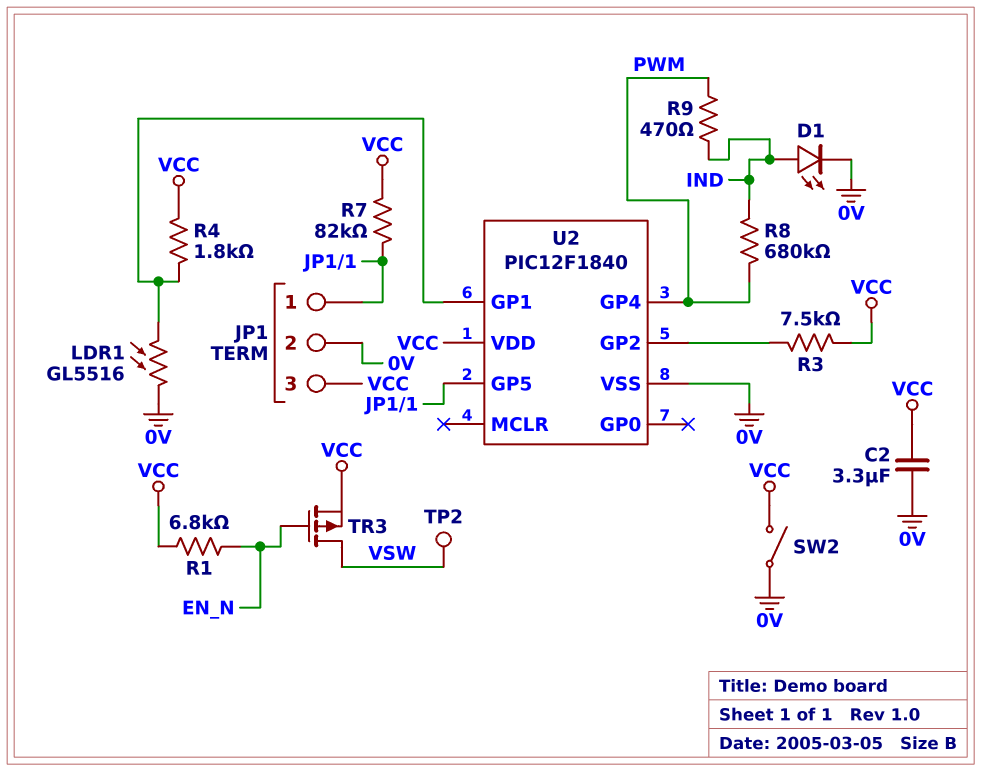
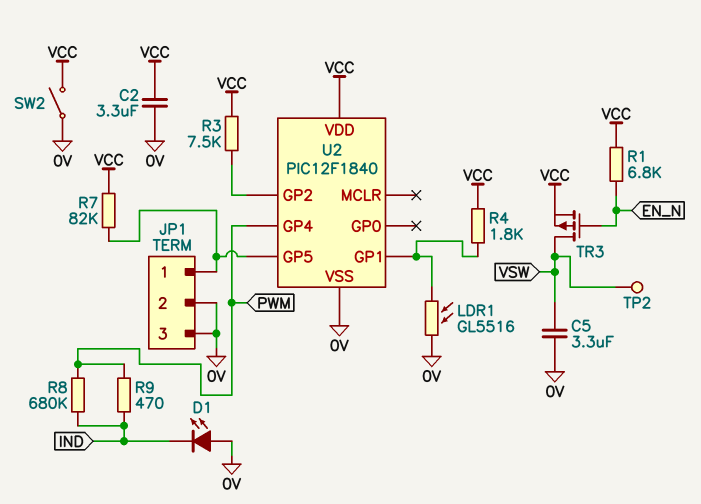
C5: none -> 3.3uF (0V, VSW)
D1: LED (A IND, K 0V) -> LED (A 0V, K IND)
JP1 pin 3: VCC -> 0V

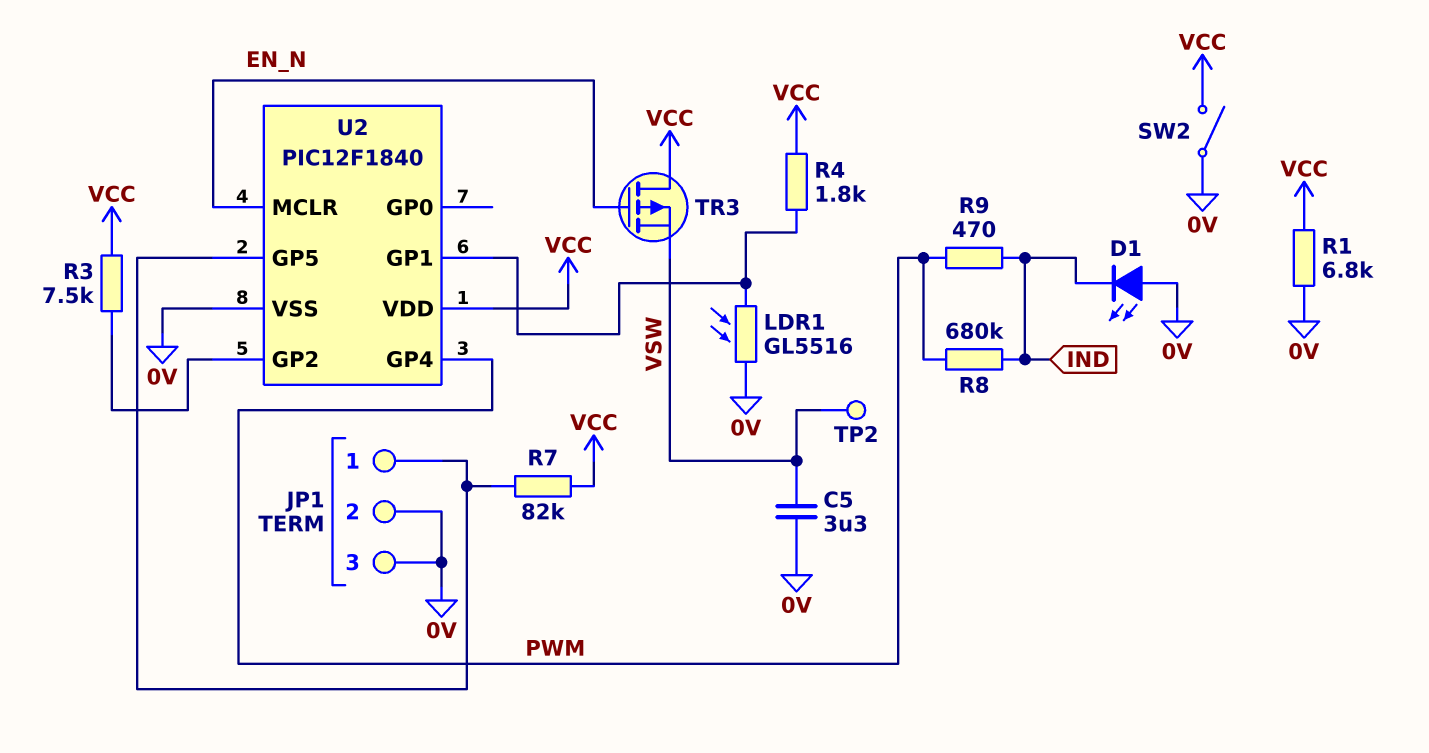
C2: 3.3uF (0V, VCC) -> none
R1: 6.8k (EN_N, VCC) -> 6.8k (0V, VCC)
TR3: PMOS (G EN_N, D VSW, S VCC) -> PMOS (G EN_N, D VCC, S VSW)
U2 pin MCLR: none -> EN_N

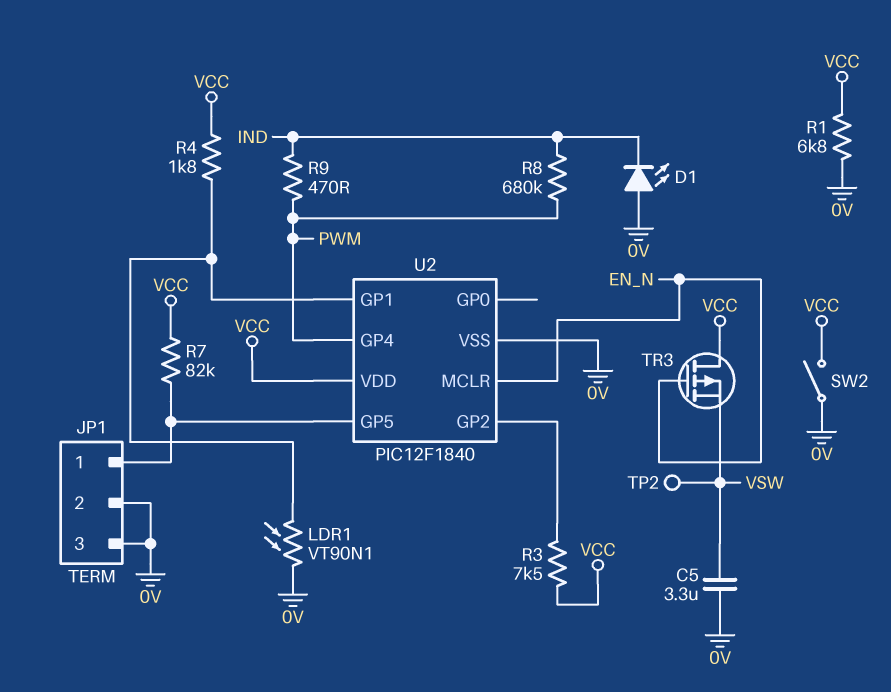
LDR1: GL5516 (0V, U2/GP1) -> VT90N1 (0V, U2/GP1)

